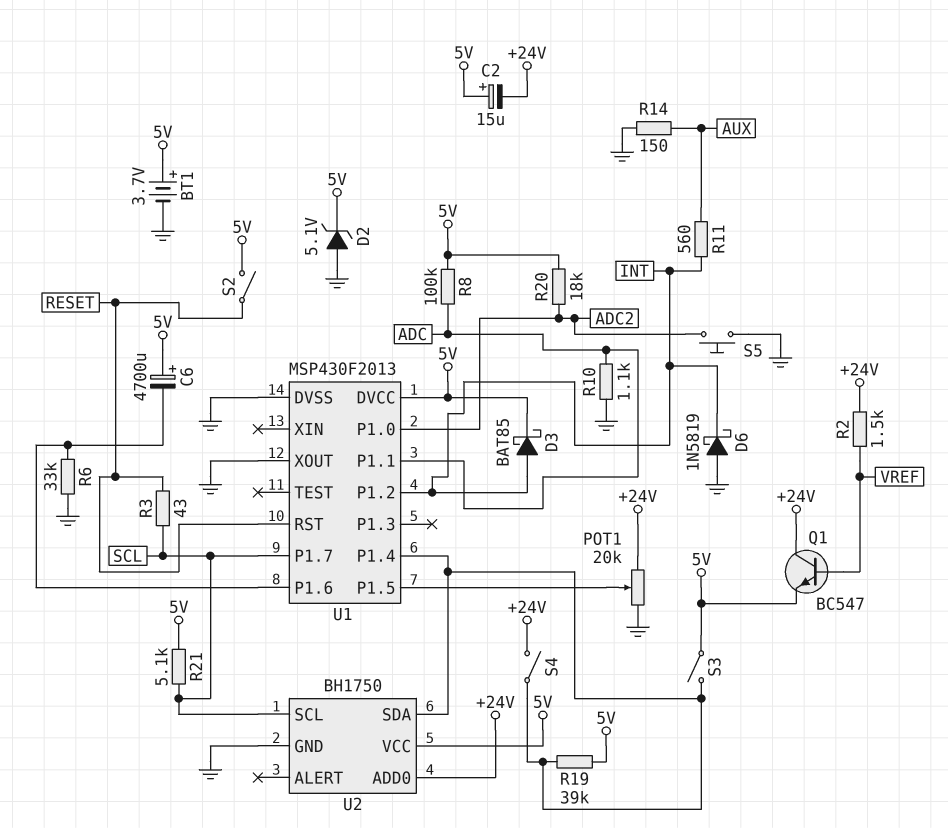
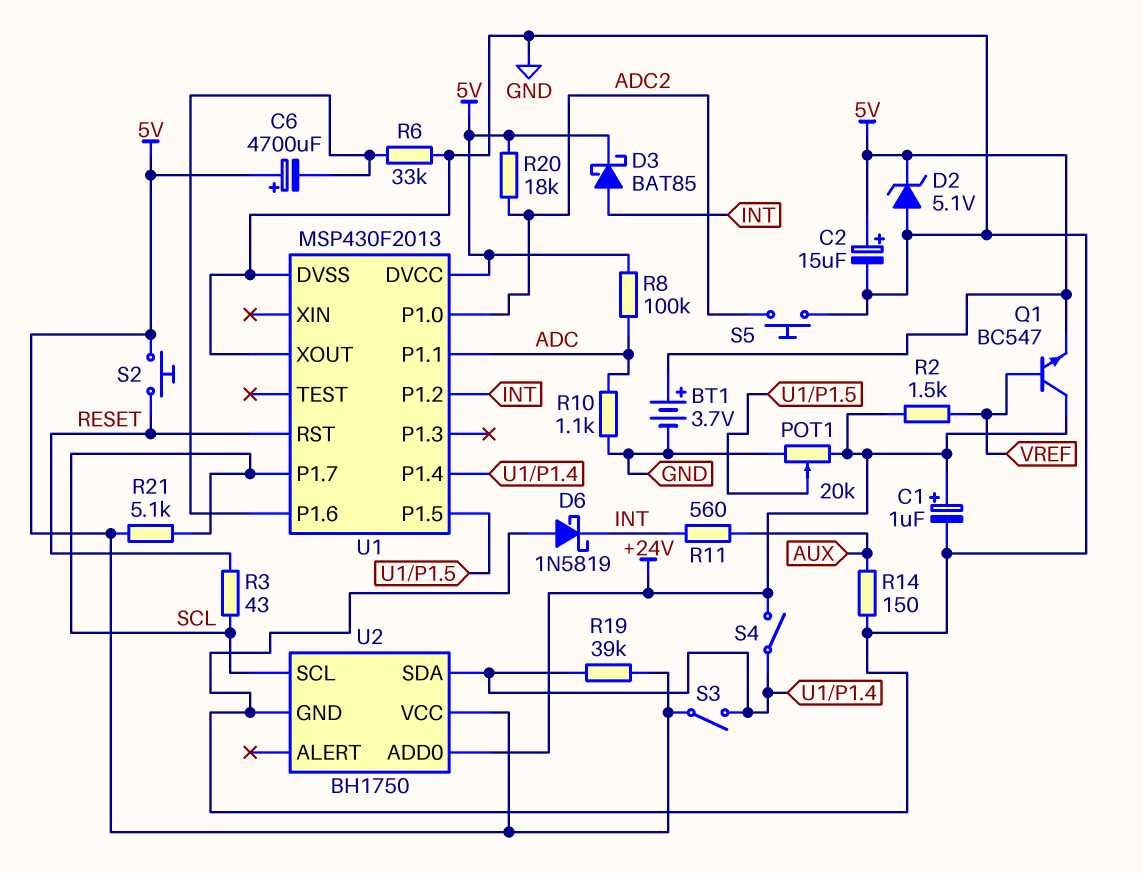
C1: none -> 1uF (plus +24V, minus GND)
C2: 15uF (plus 5V, minus +24V) -> 15uF (plus 5V, minus GND)
S2: switch (5V, RESET) -> button (5V, RESET)

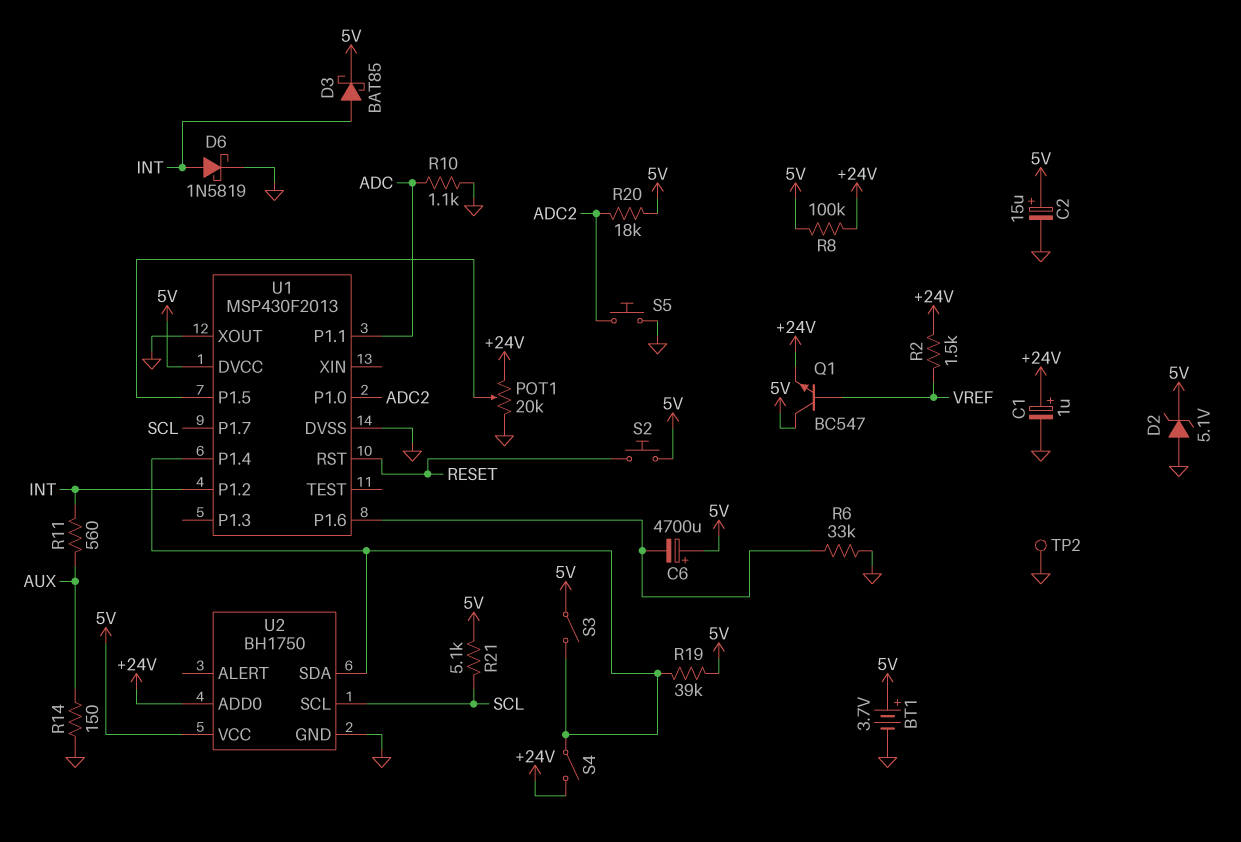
D6: schottky 1N5819 (A GND, K INT) -> schottky 1N5819 (A INT, K GND)
Q1: NPN BC547 (B VREF, C +24V, E 5V) -> NPN BC547 (B VREF, C 5V, E +24V)
R3: 43 (RESET, SCL) -> none
R8: 100k (5V, ADC) -> 100k (+24V, 5V)
TP2: none -> test point (GND)

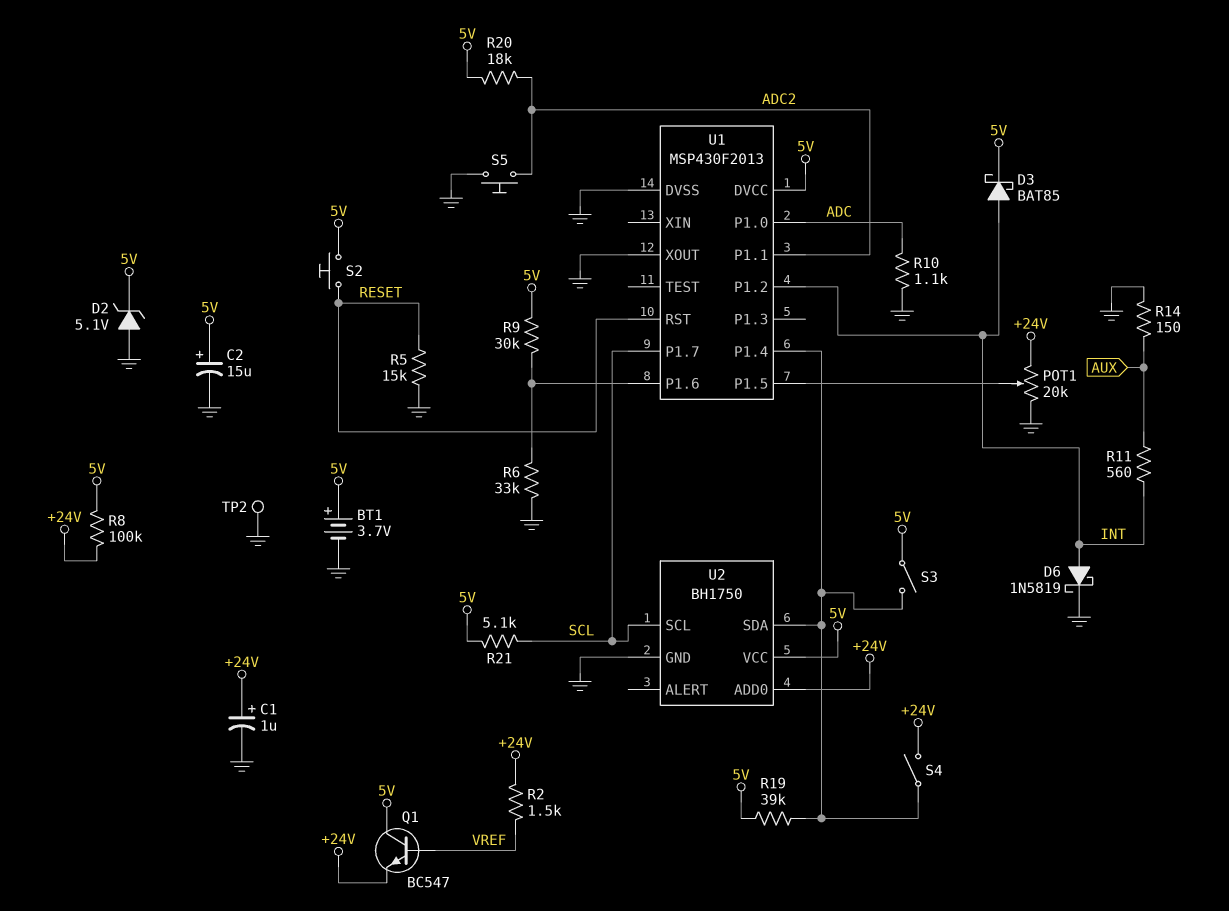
C6: 4700uF (plus 5V, minus U1/P1.6) -> none
R5: none -> 15k (GND, RESET)
R9: none -> 30k (5V, U1/P1.6)
U1 pin P1.0: ADC2 -> ADC
U1 pin P1.1: ADC -> ADC2

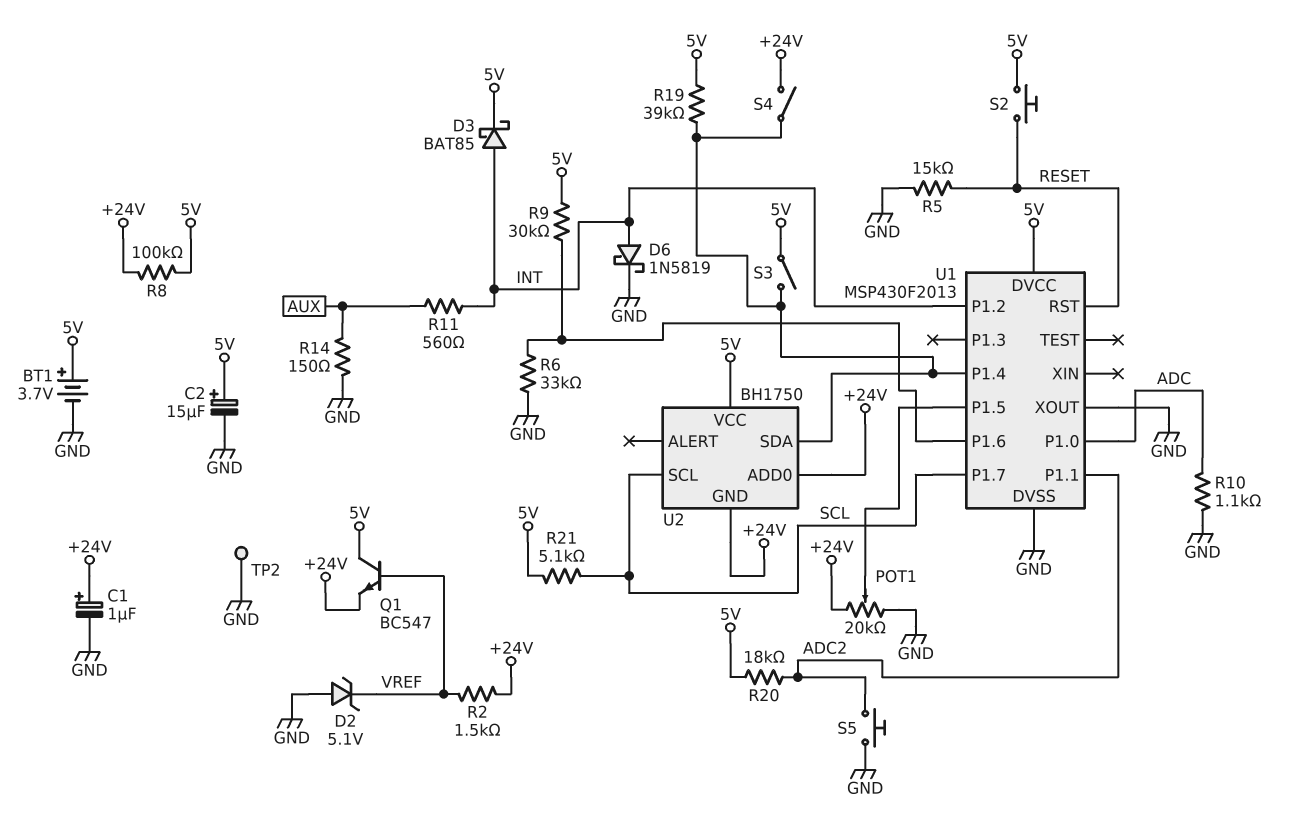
D2: zener 5.1V (A GND, K 5V) -> zener 5.1V (A GND, K VREF)
U2 pin GND: GND -> +24V

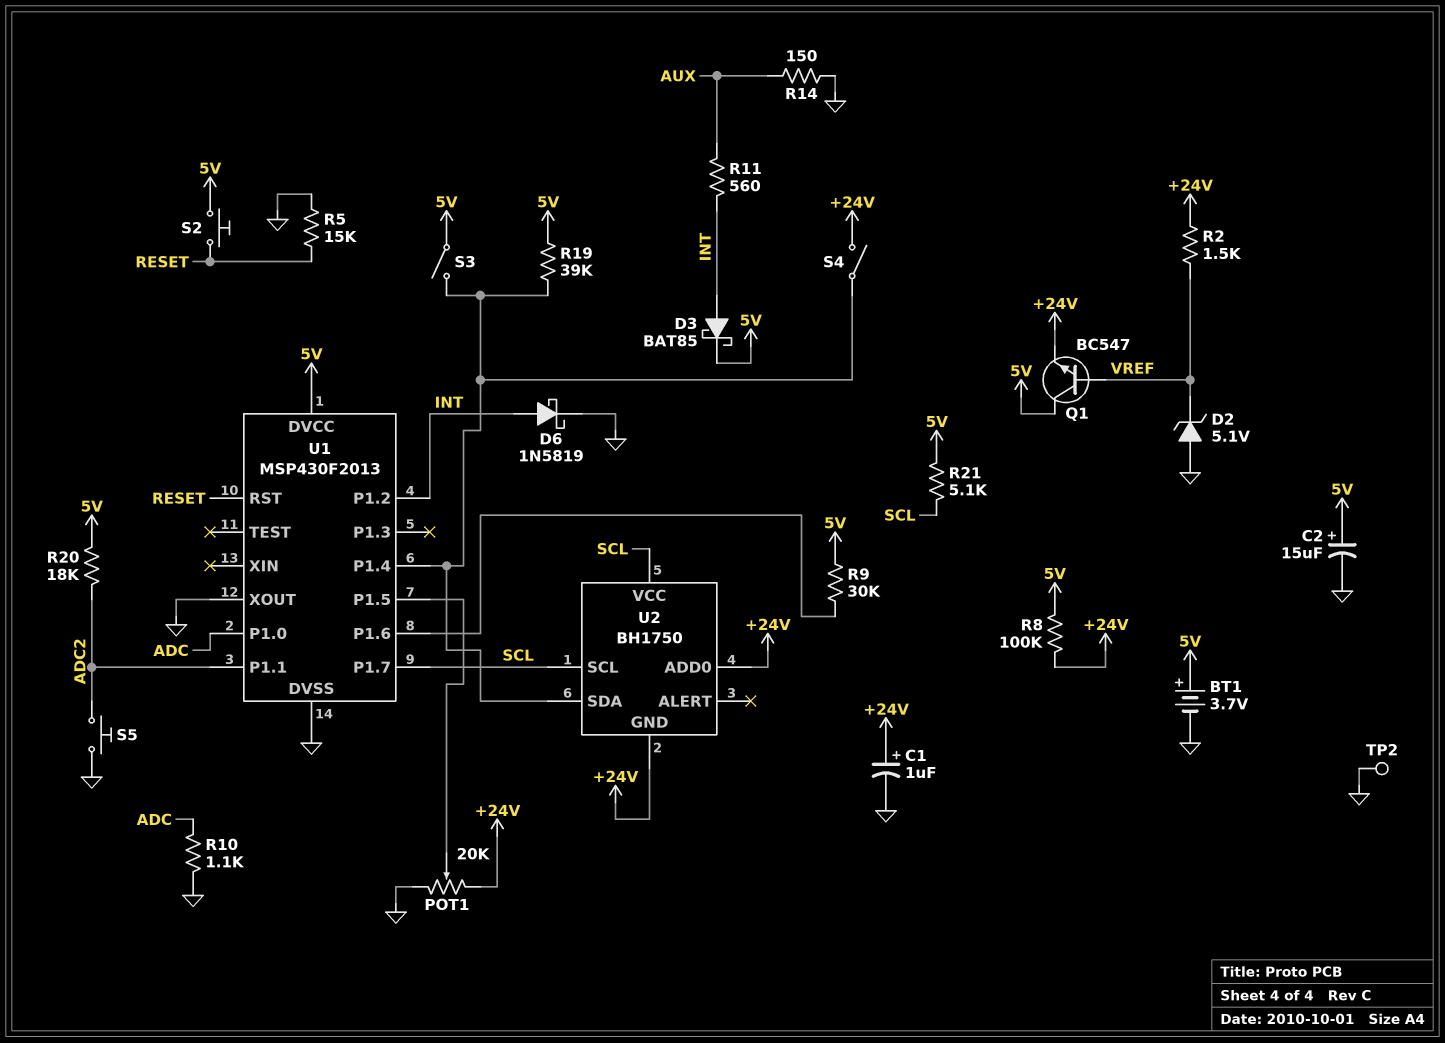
R6: 33k (GND, U1/P1.6) -> none
U2 pin VCC: 5V -> SCL

